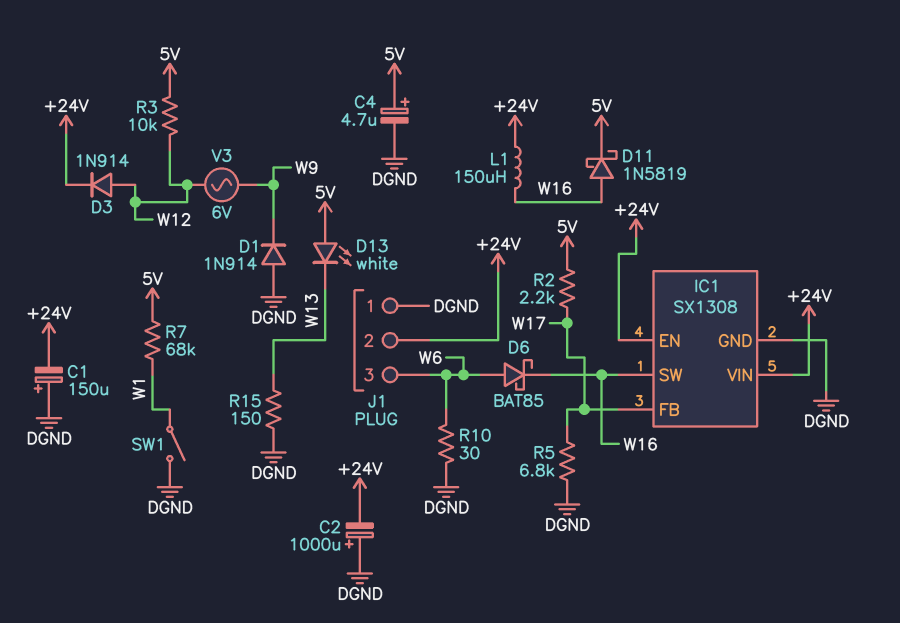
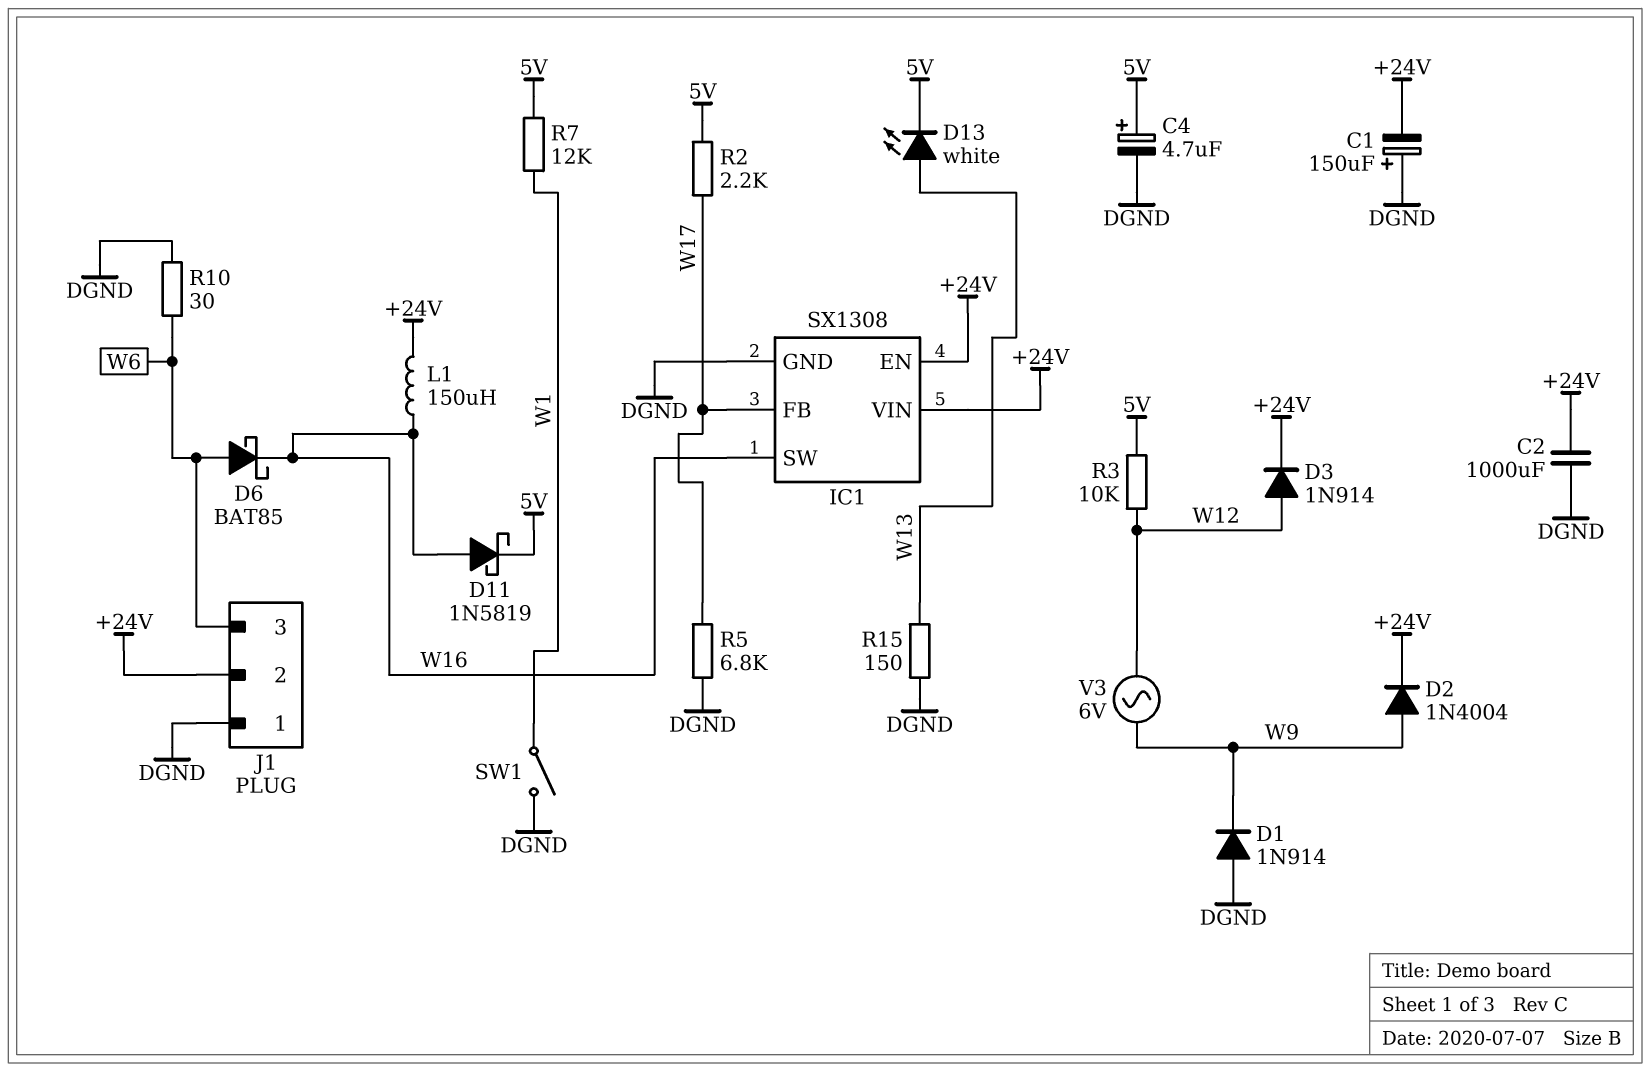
C2: 1000uF (plus DGND, minus +24V) -> 1000uF (+24V, DGND)
D2: none -> diode 1N4004 (A W9, K +24V)
D13: LED white (A 5V, K W13) -> LED white (A W13, K 5V)
R7: 68k (5V, W1) -> 12k (5V, W1)

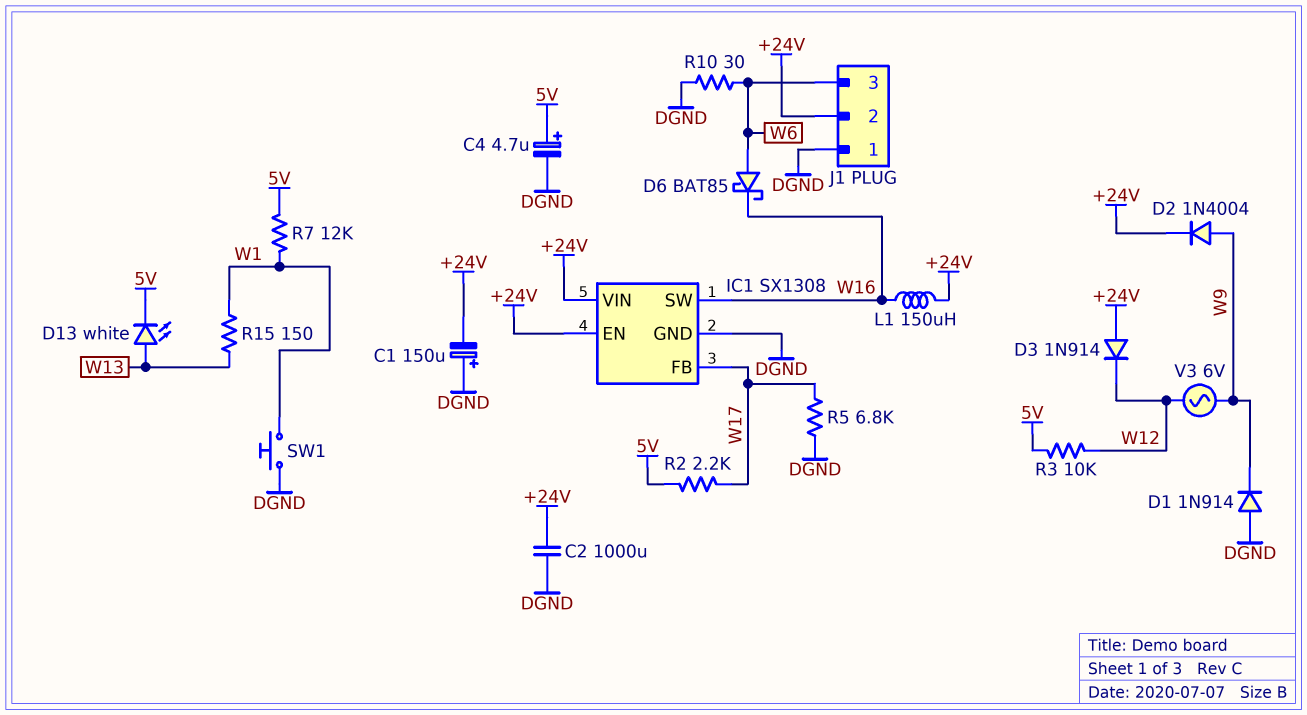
D3: diode 1N914 (A W12, K +24V) -> diode 1N914 (A +24V, K W12)
D11: schottky 1N5819 (A W16, K 5V) -> none
R15: 150 (DGND, W13) -> 150 (W1, W13)
SW1: switch (DGND, W1) -> button (DGND, W1)

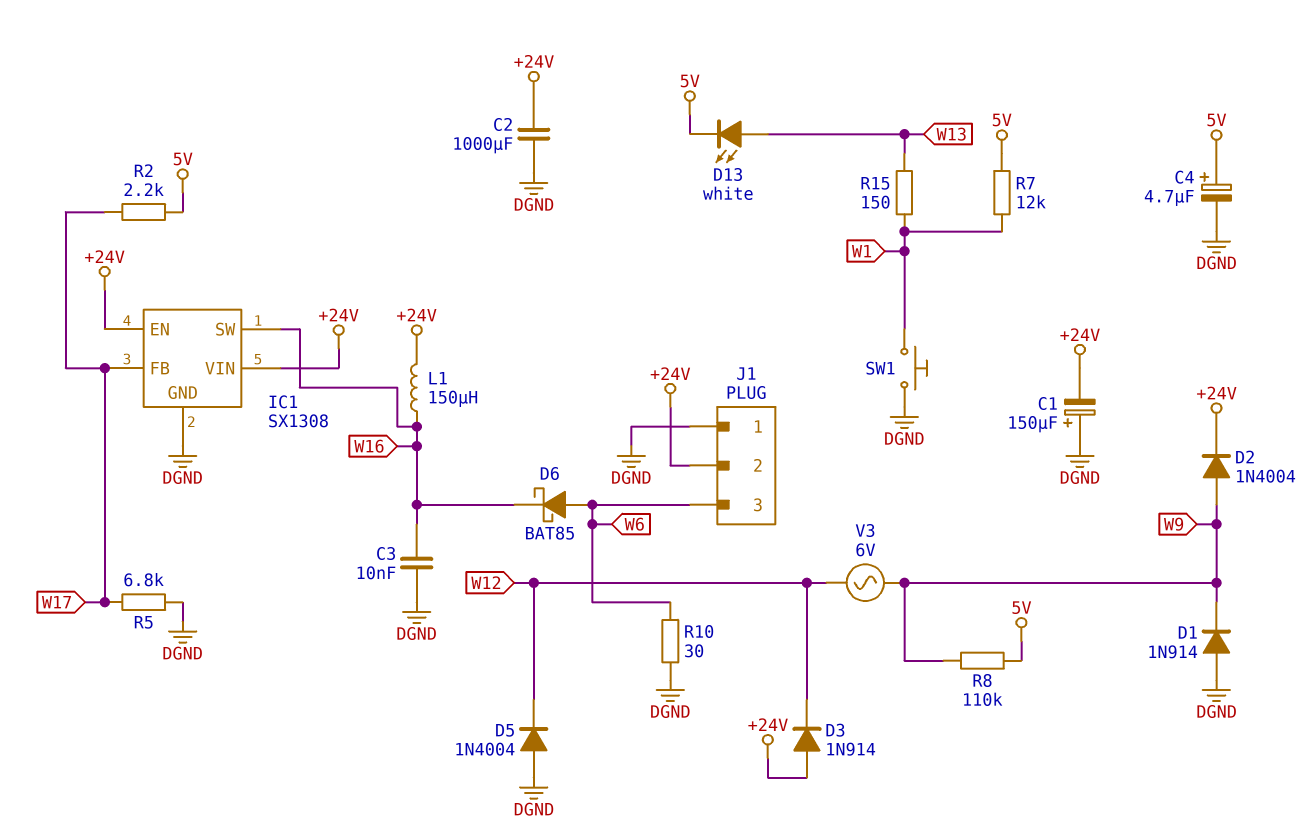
C3: none -> 10nF (DGND, W16)
D5: none -> diode 1N4004 (A DGND, K W12)
R3: 10k (5V, W12) -> none
R8: none -> 110k (5V, W9)

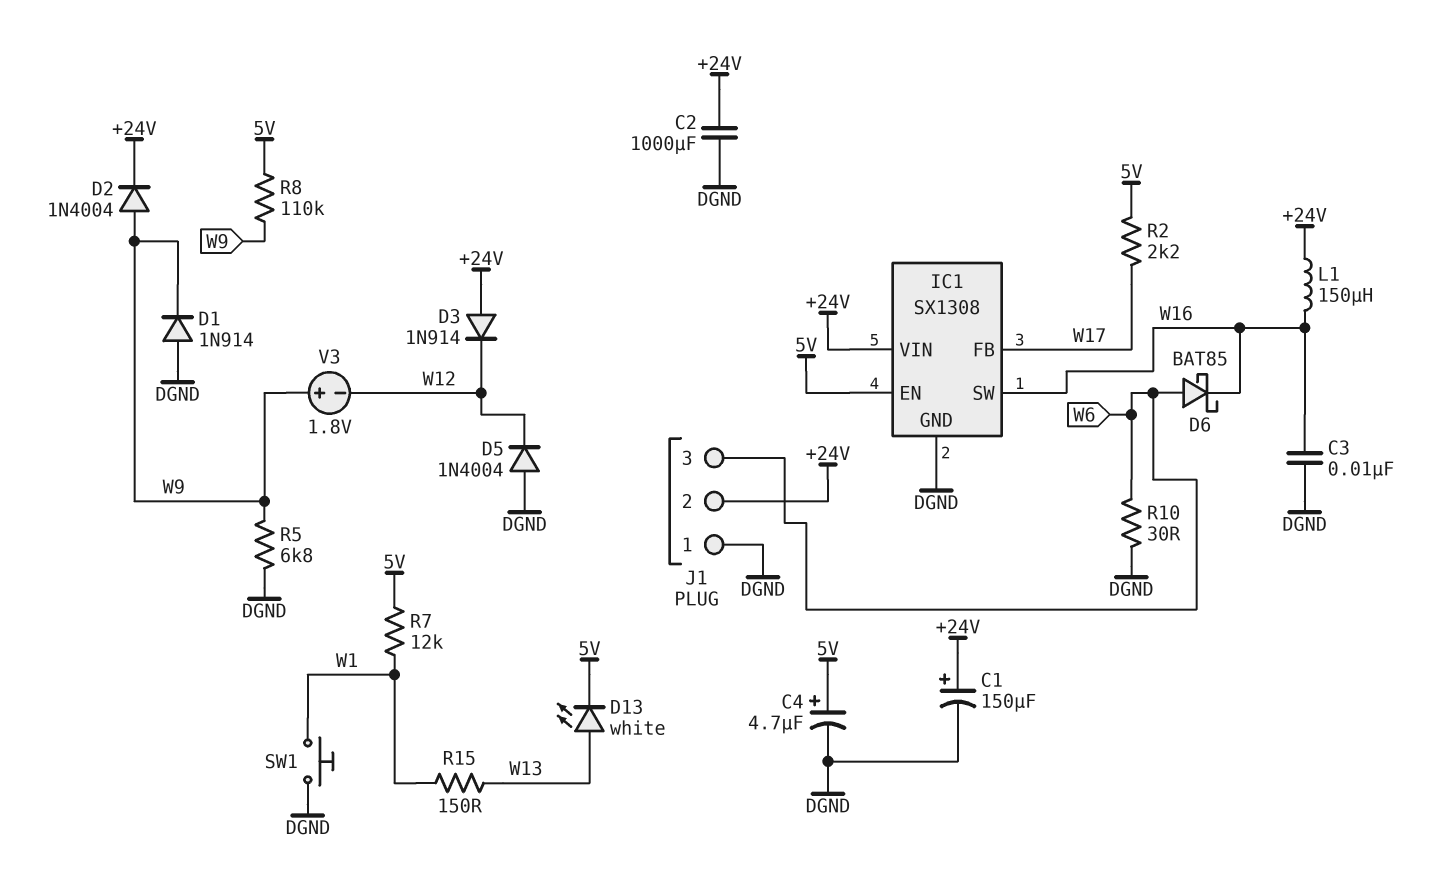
C1: 150uF (plus DGND, minus +24V) -> 150uF (plus +24V, minus DGND)
IC1 pin EN: +24V -> 5V
R5: 6.8k (DGND, W17) -> 6.8k (DGND, W9)
V3: AC 6V (W9, W12) -> 1.8V (plus W9, minus W12)

